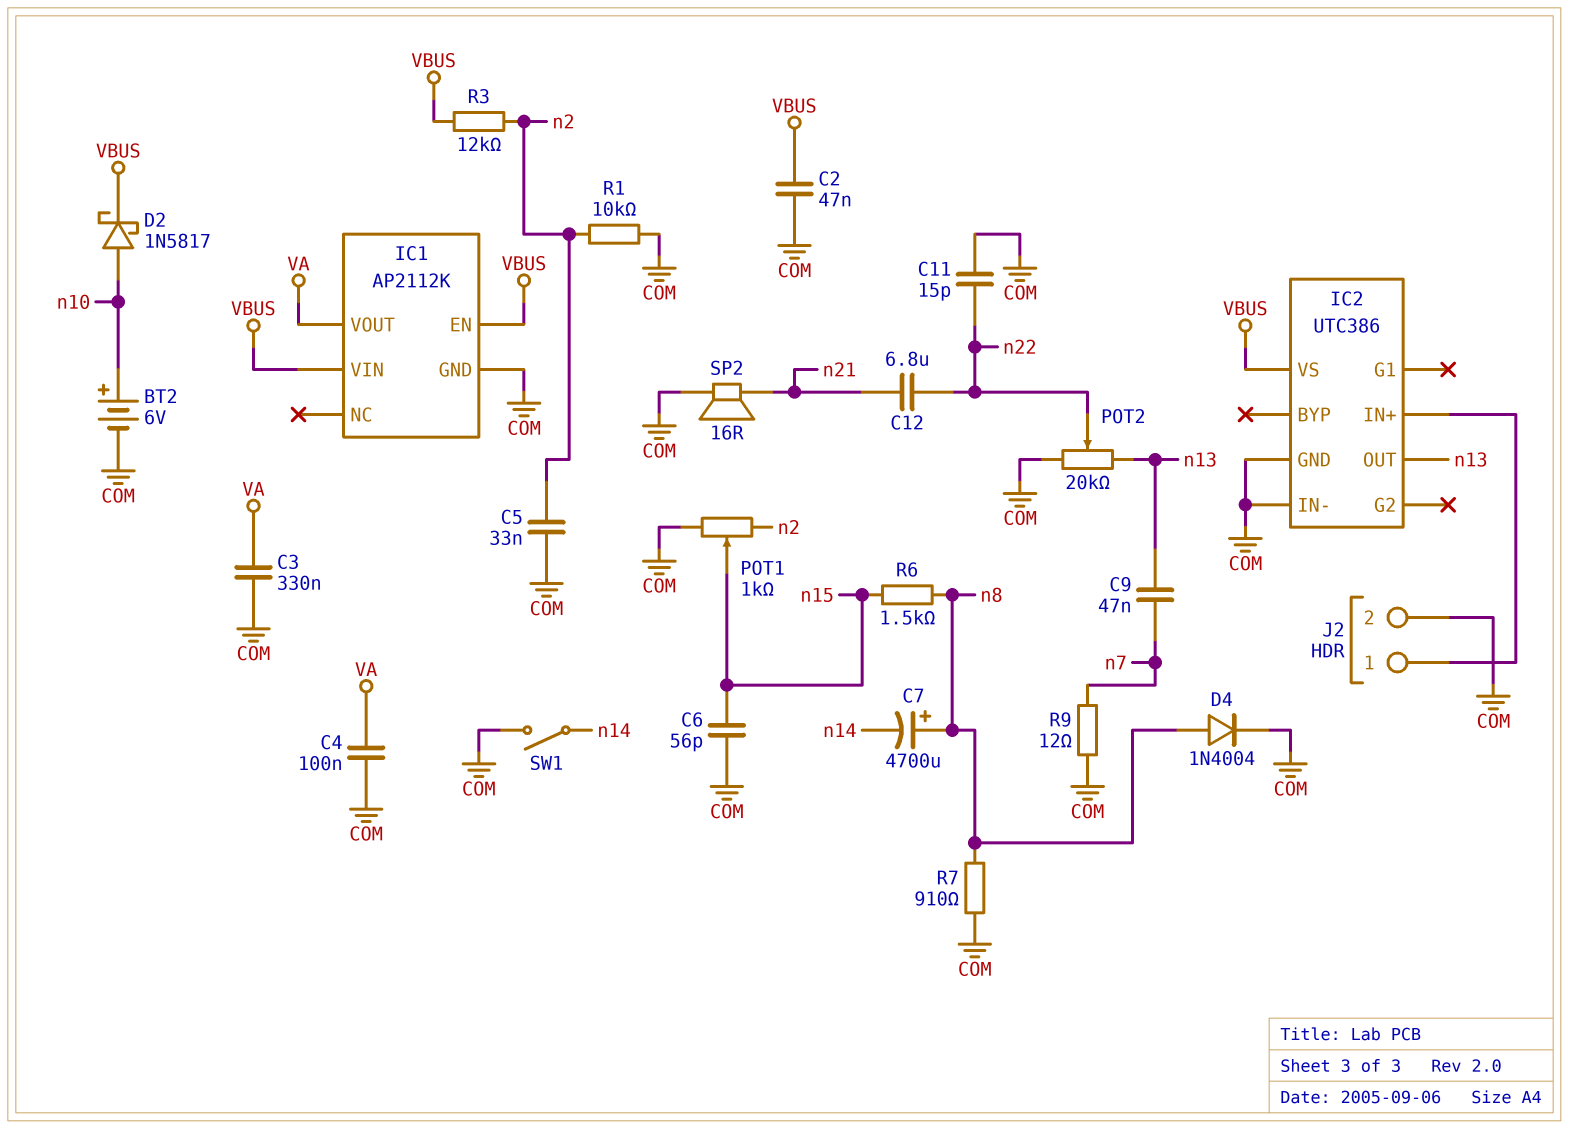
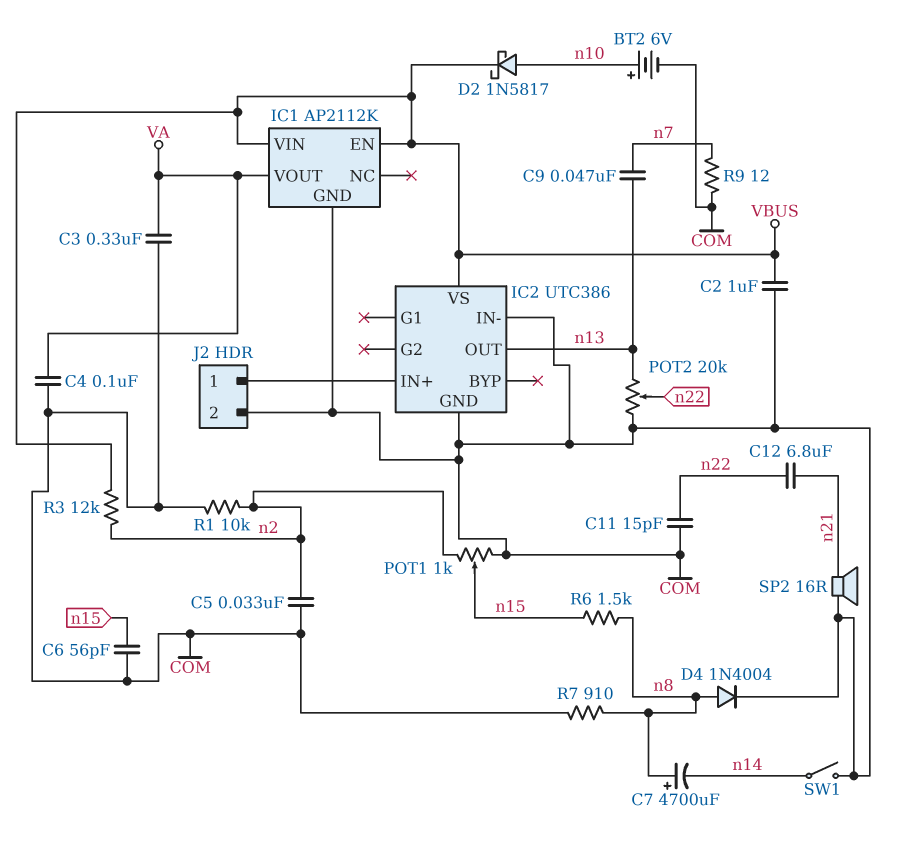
C2: 47nF (COM, VBUS) -> 1uF (COM, VBUS)

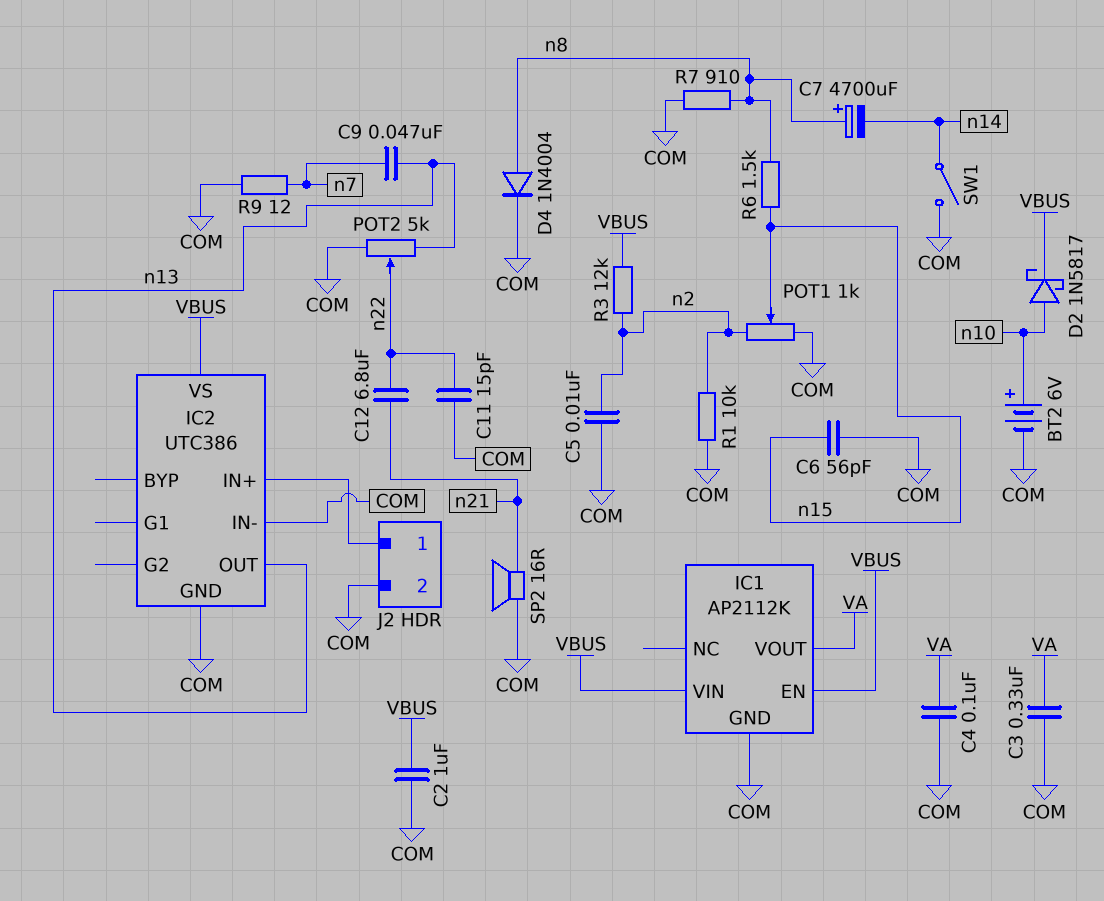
C5: 33nF (COM, n2) -> 10nF (COM, n2)
POT2: 20k (COM, n13, wiper n22) -> 5k (COM, n13, wiper n22)

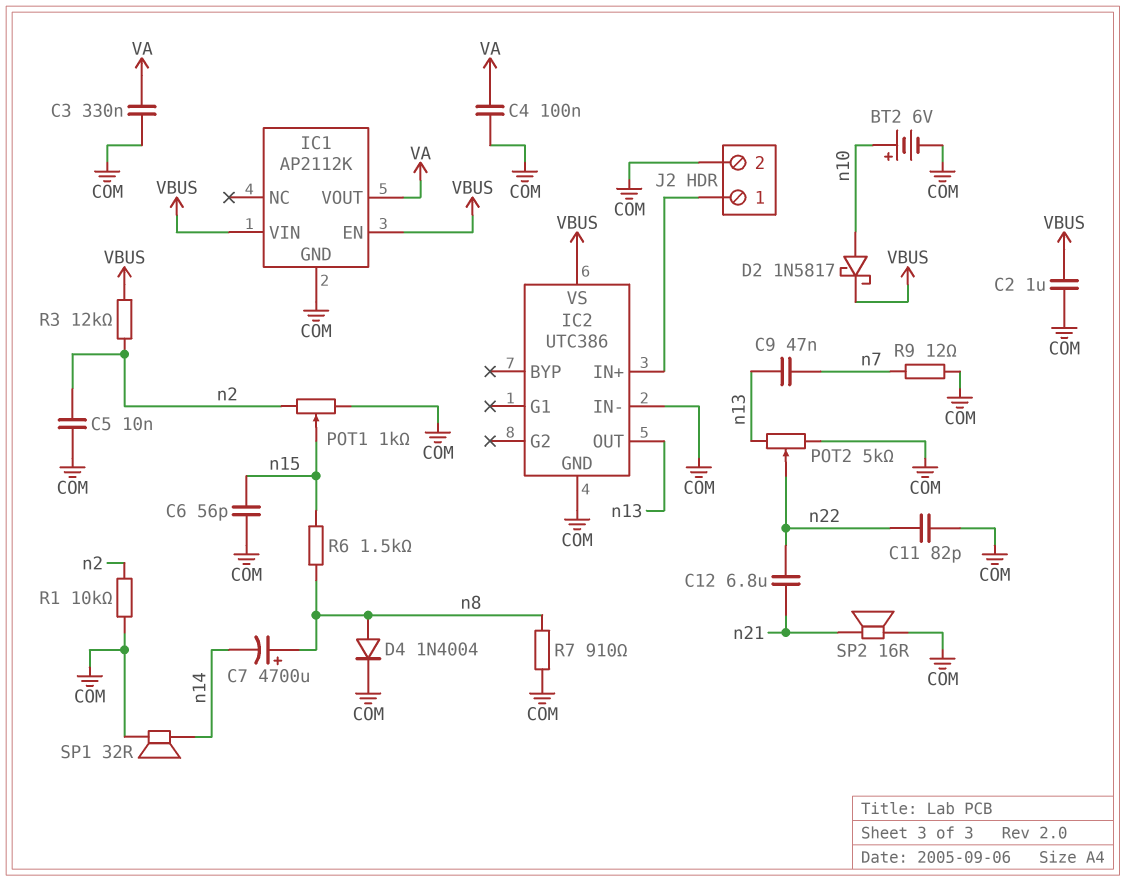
C11: 15pF (COM, n22) -> 82pF (COM, n22)
SP1: none -> speaker 32R (COM, n14)
SW1: switch (COM, n14) -> none

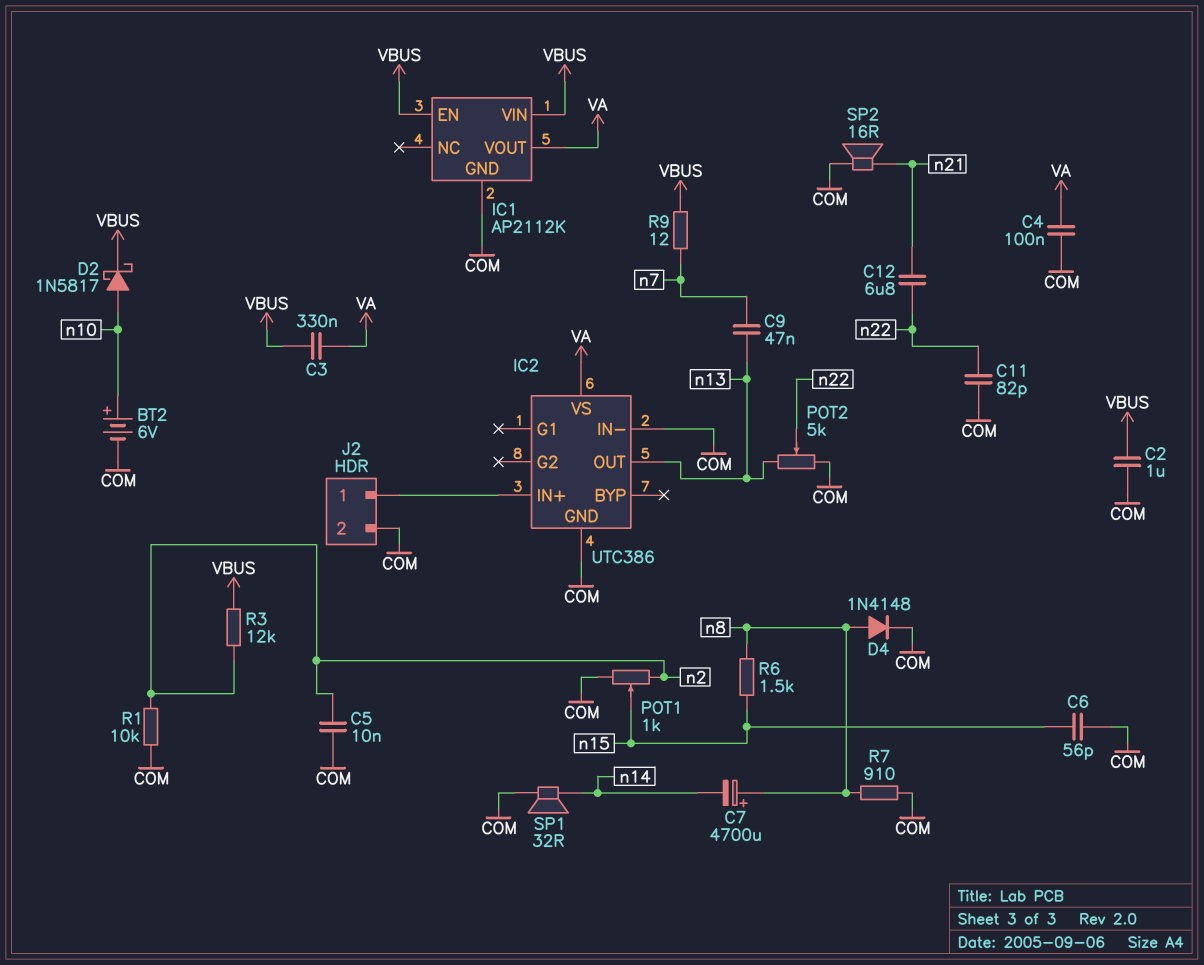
C3: 330nF (COM, VA) -> 330nF (VA, VBUS)
D4: diode 1N4004 (A n8, K COM) -> diode 1N4148 (A n8, K COM)
IC2 pin VS: VBUS -> VA
R9: 12 (COM, n7) -> 12 (VBUS, n7)

